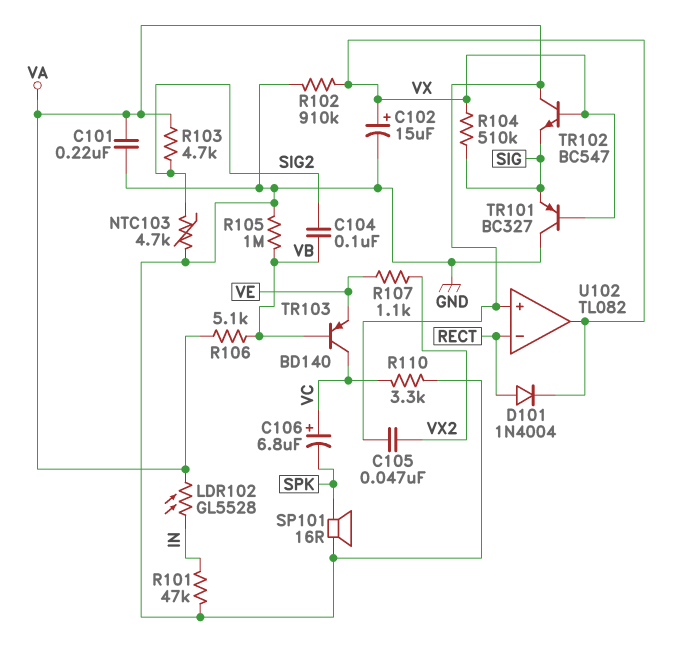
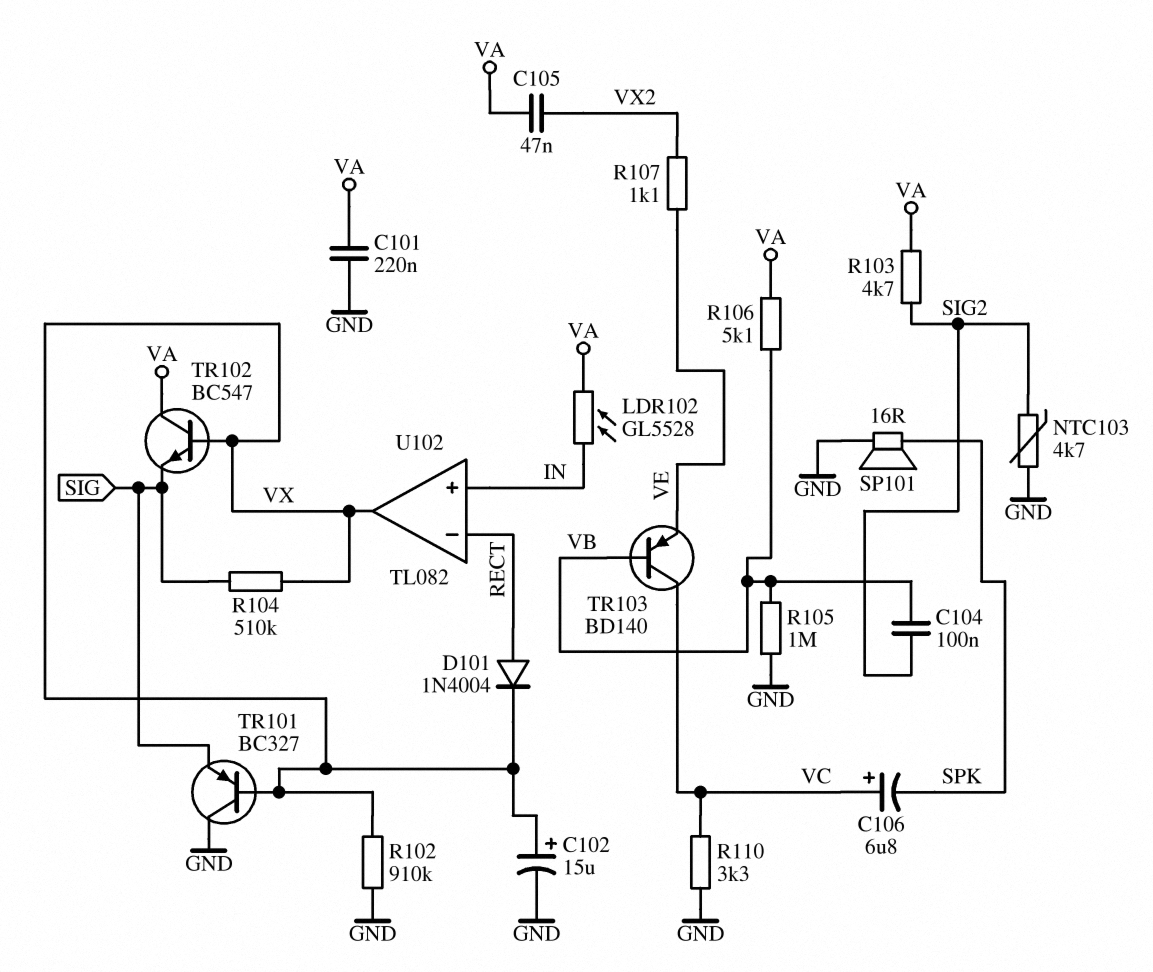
R101: 47k (GND, IN) -> none
U102 pin in+: VA -> IN

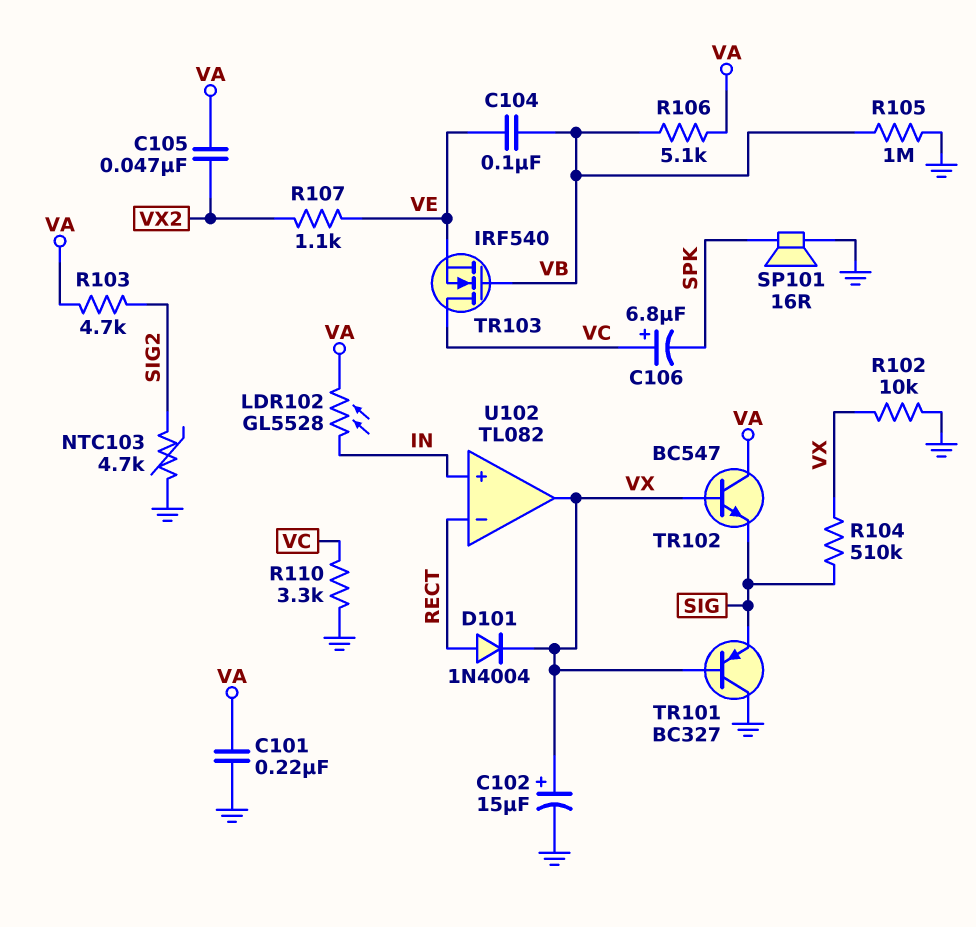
C104: 100nF (SIG2, VB) -> 100nF (VB, VE)
R102: 910k (GND, VX) -> 10k (GND, VX)
TR103: PNP BD140 (B VB, C VC, E VE) -> NMOS IRF540 (G VB, D VC, S VE)

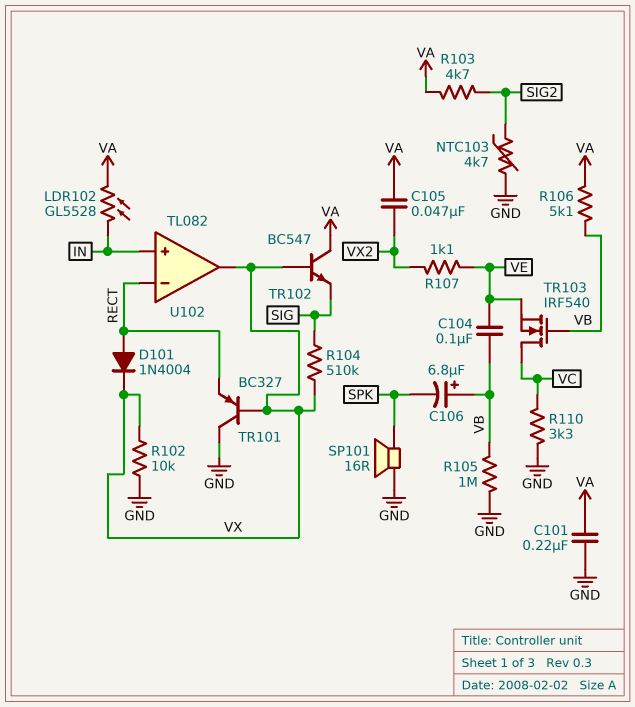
C102: 15uF (plus VX, minus GND) -> none
C106: 6.8uF (plus VC, minus SPK) -> 6.8uF (plus VB, minus SPK)
TR101: PNP BC327 (B VX, C GND, E SIG) -> PNP BC327 (B VX, C GND, E RECT)

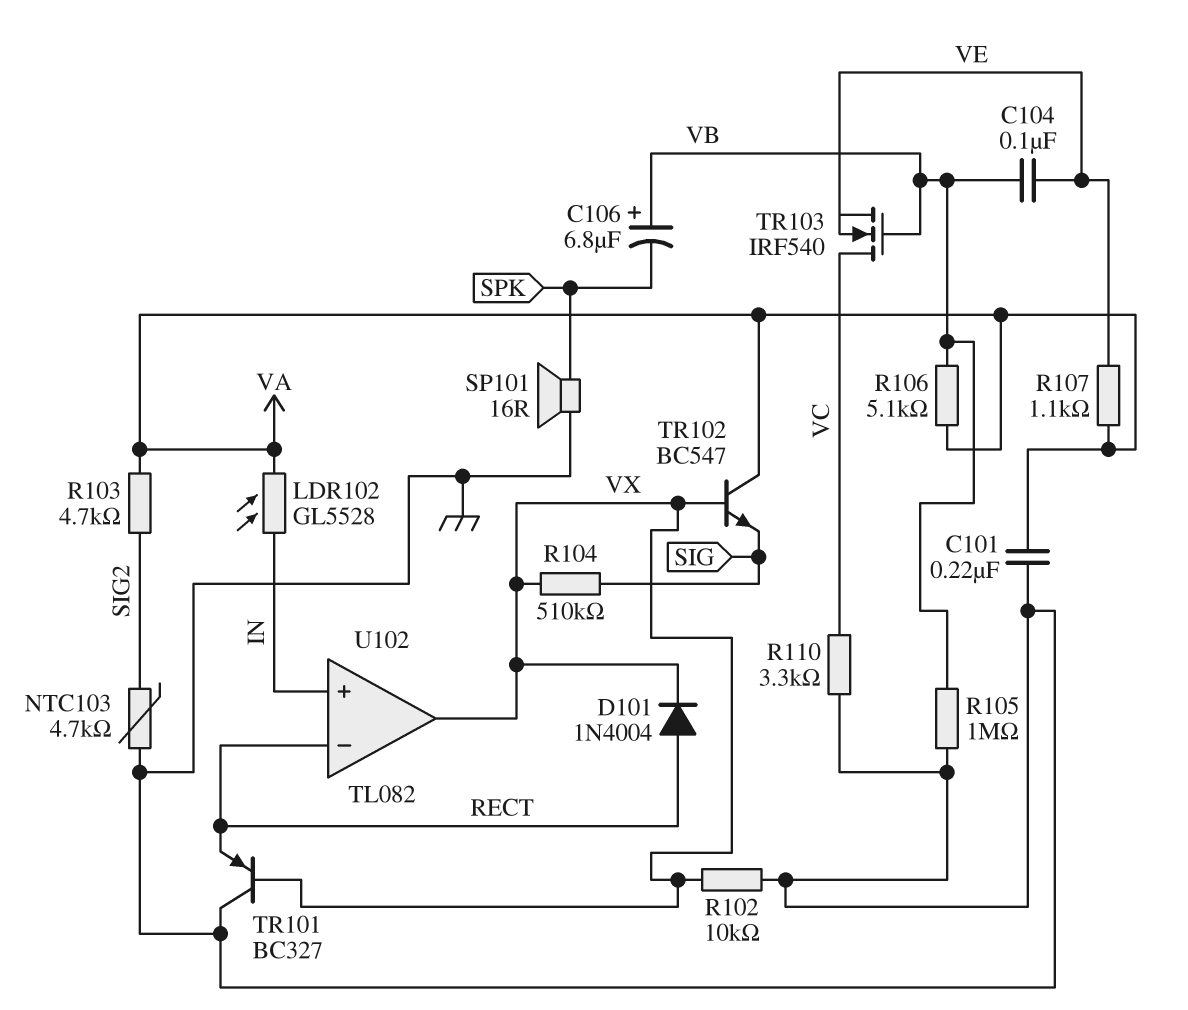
C105: 47nF (VA, VX2) -> none
R107: 1.1k (VE, VX2) -> 1.1k (VA, VE)

